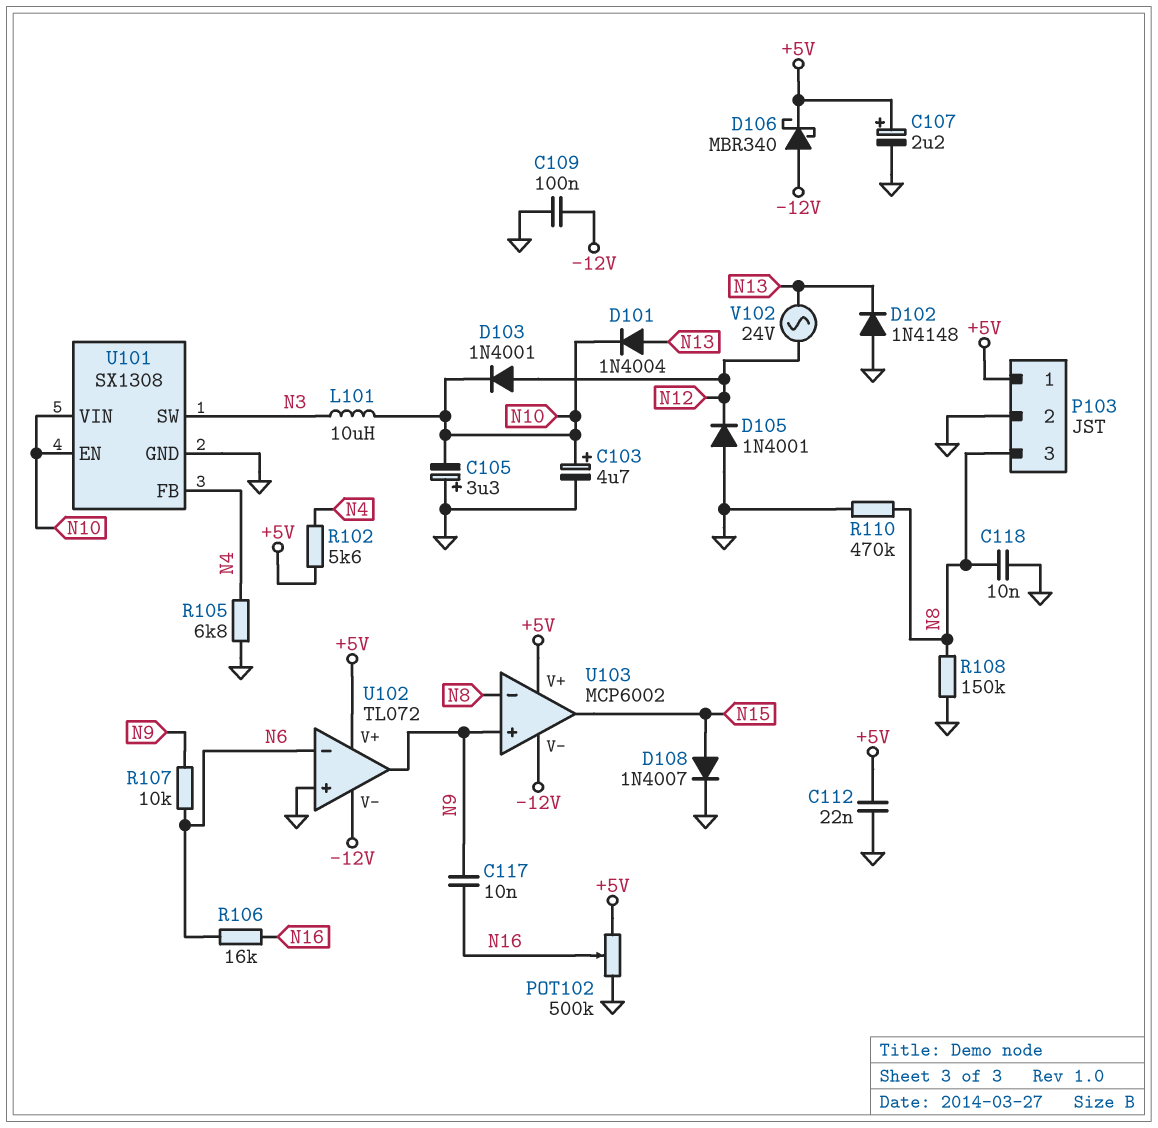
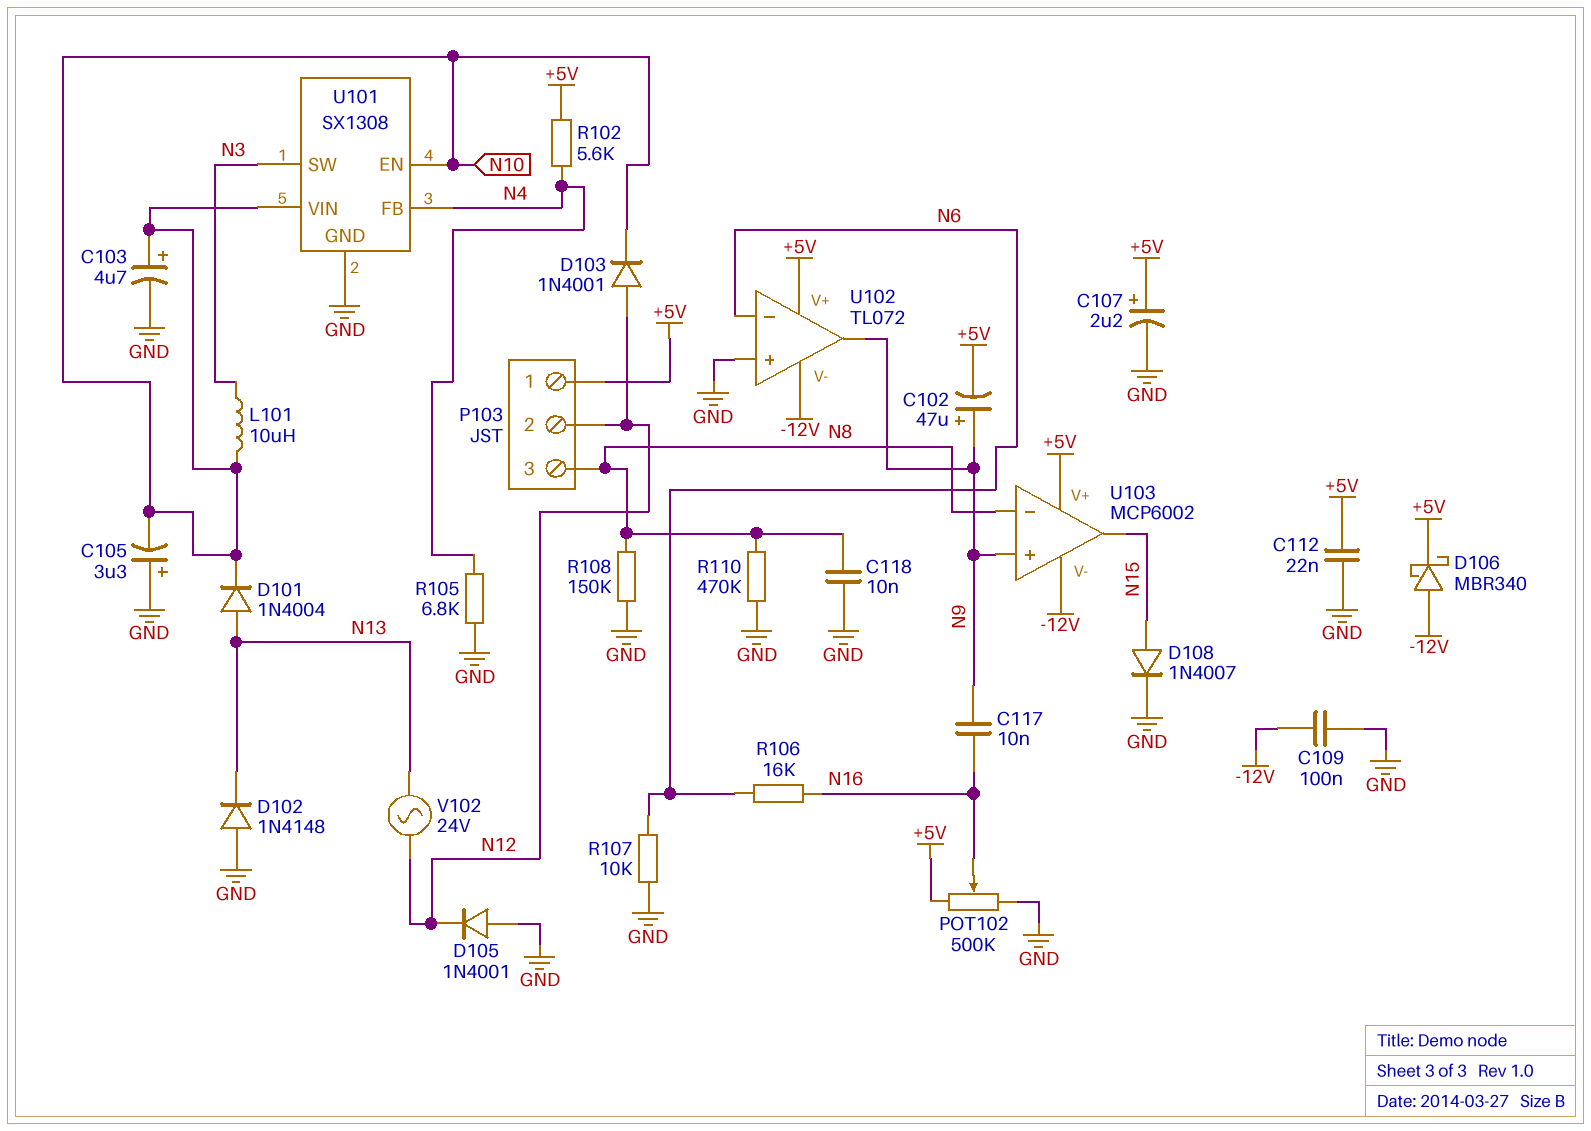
C102: none -> 47uF (plus N9, minus +5V)
P103 pin 2: GND -> N12
R107: 10k (N6, N9) -> 10k (GND, N6)

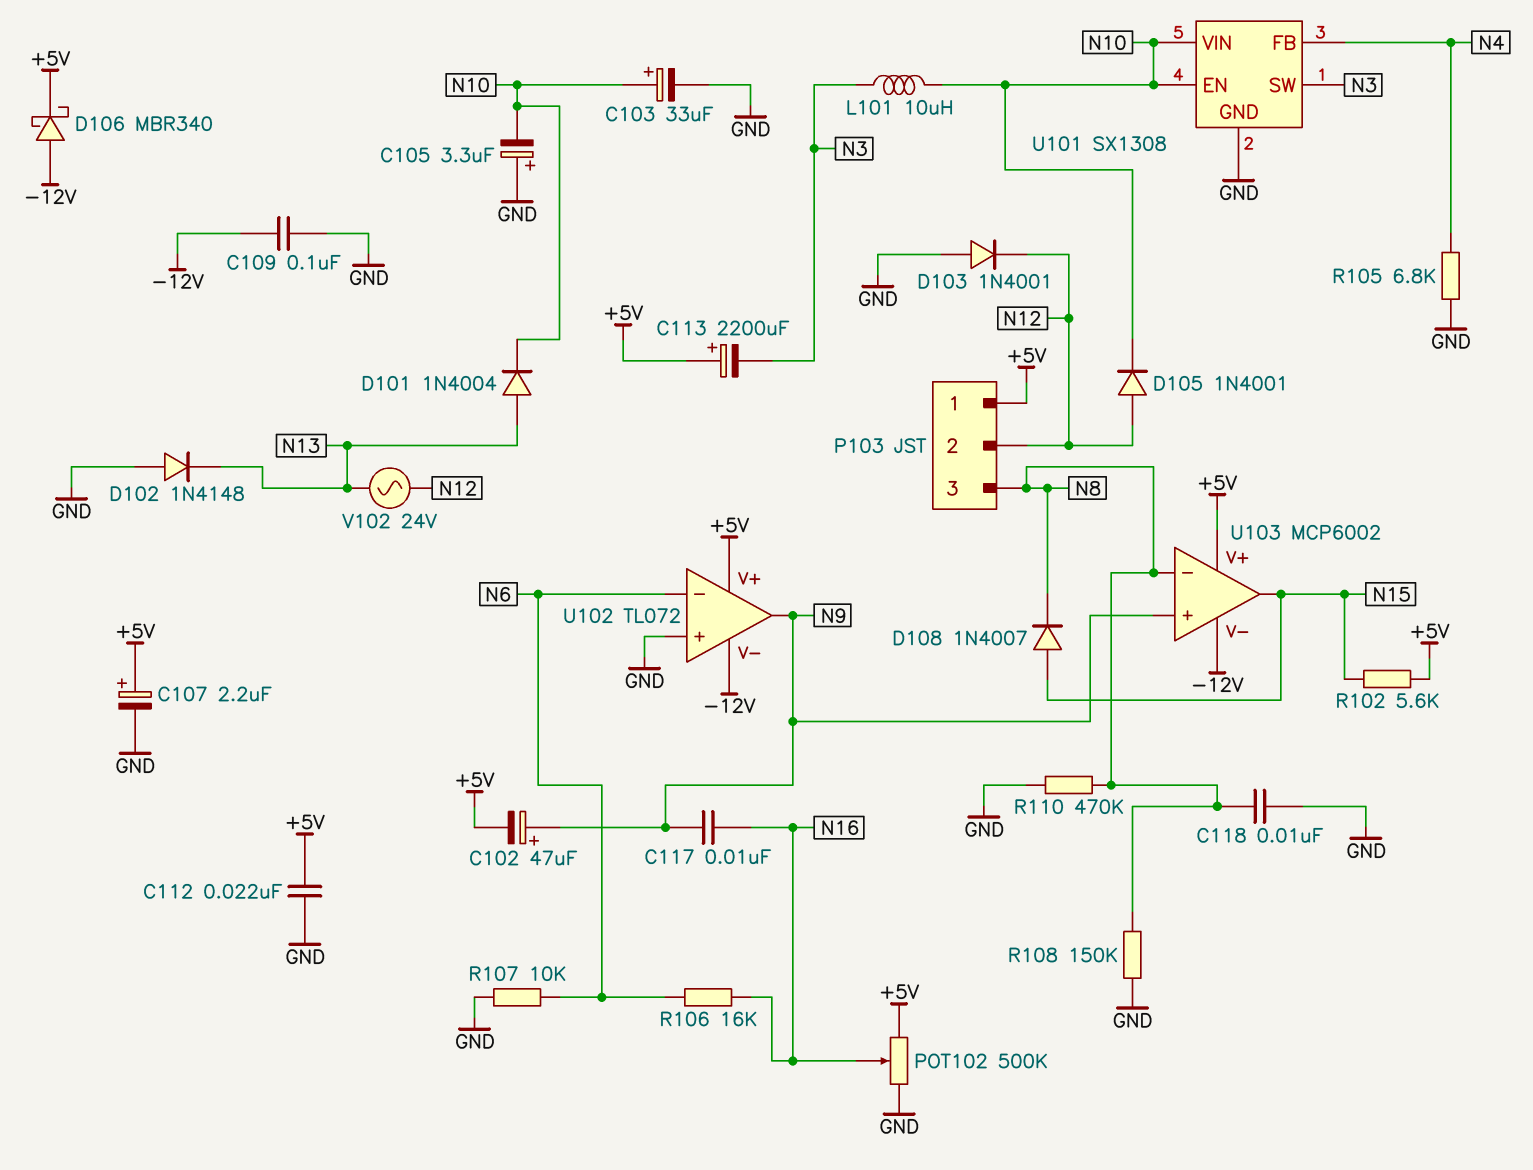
C103: 4.7uF (plus N10, minus GND) -> 33uF (plus N10, minus GND)
C113: none -> 2200uF (plus +5V, minus N3)
D103: diode 1N4001 (A N12, K N10) -> diode 1N4001 (A GND, K N12)
D105: diode 1N4001 (A GND, K N12) -> diode 1N4001 (A N12, K N10)
D108: diode 1N4007 (A N15, K GND) -> diode 1N4007 (A N15, K N8)
R102: 5.6k (+5V, N4) -> 5.6k (+5V, N15)

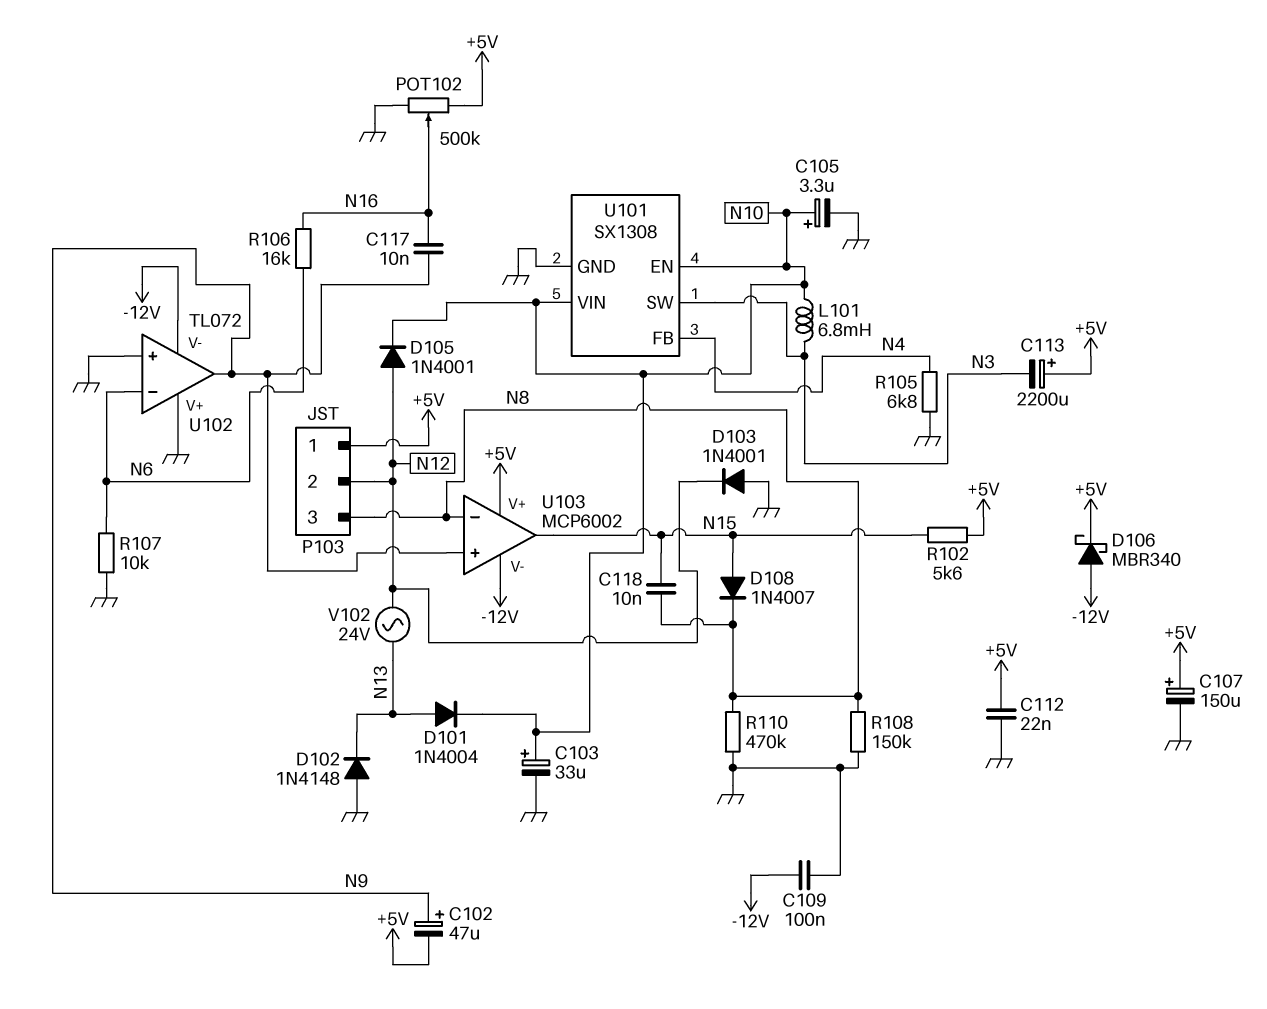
C105: 3.3uF (plus GND, minus N10) -> 3.3uF (plus N10, minus GND)
C107: 2.2uF (plus +5V, minus GND) -> 150uF (plus +5V, minus GND)
C118: 10nF (GND, N8) -> 10nF (N8, N15)
L101: 10uH (N3, N10) -> 6.8mH (N3, N10)
U102 pin V+: +5V -> GND

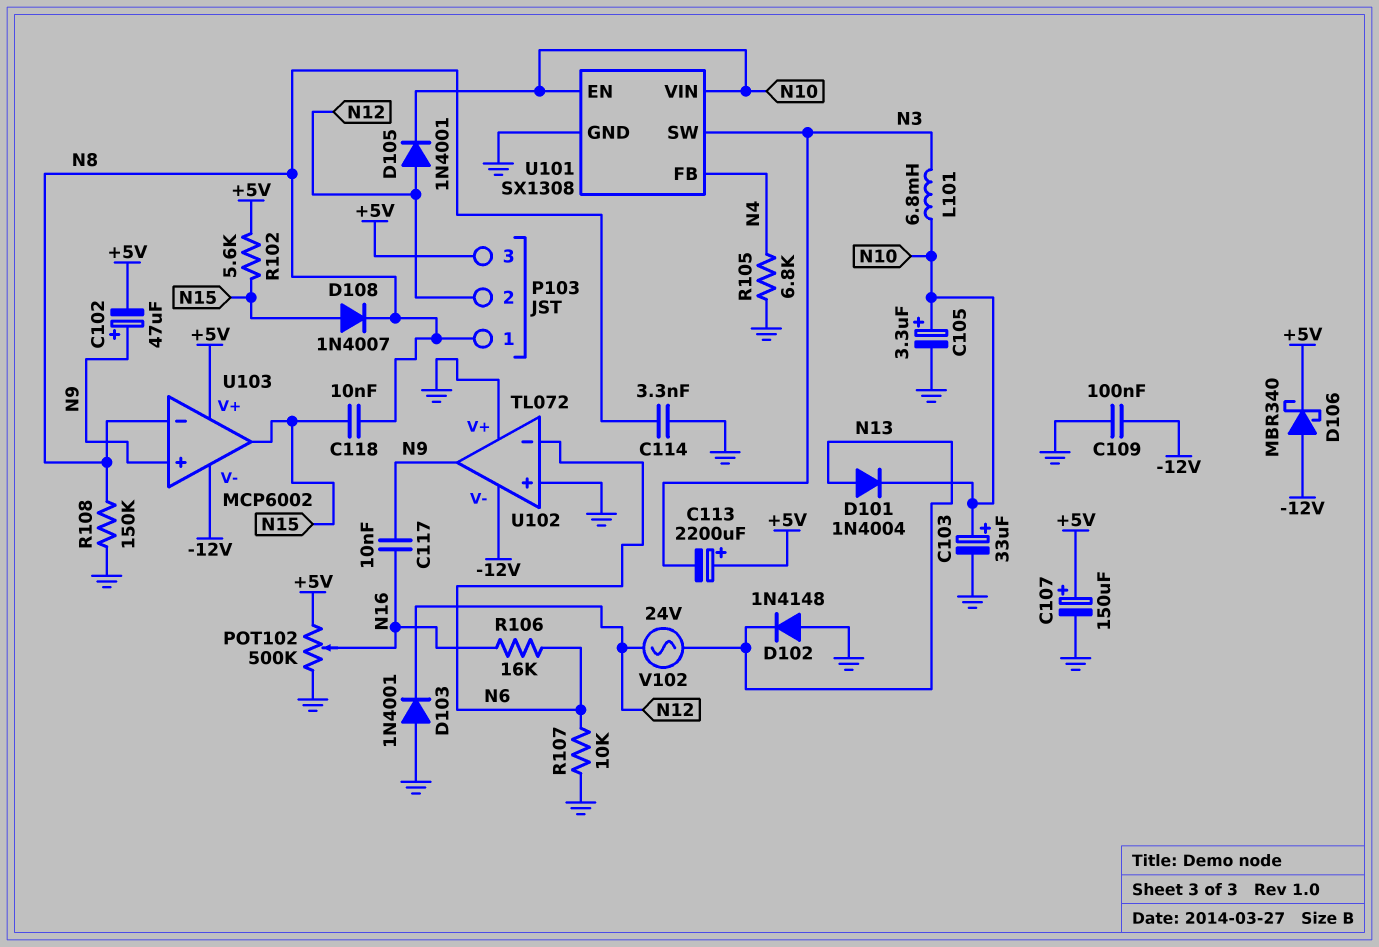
C112: 22nF (+5V, GND) -> none
C114: none -> 3.3nF (GND, N8)
P103 pin 1: +5V -> N8
P103 pin 3: N8 -> +5V
R110: 470k (GND, N8) -> none

